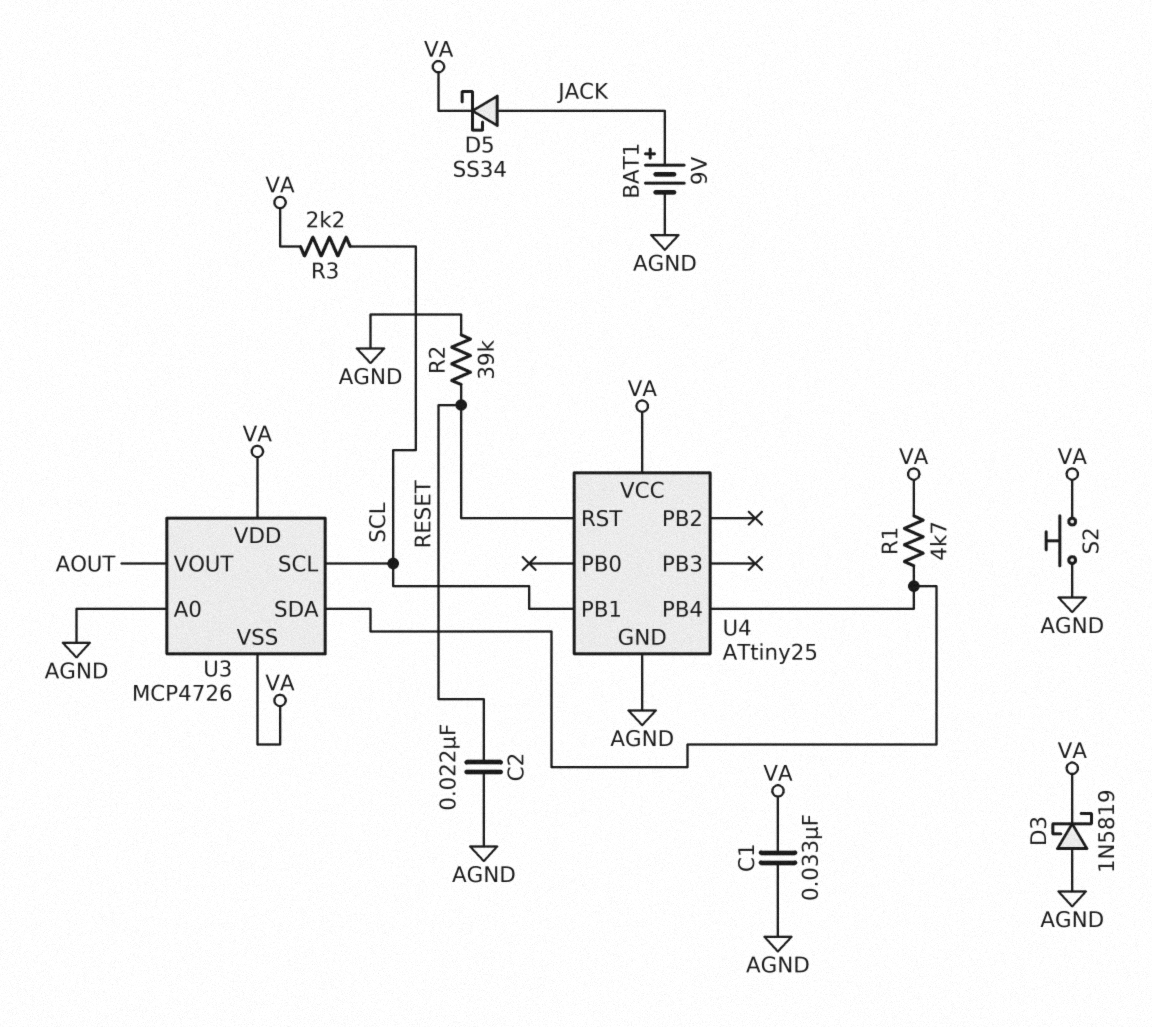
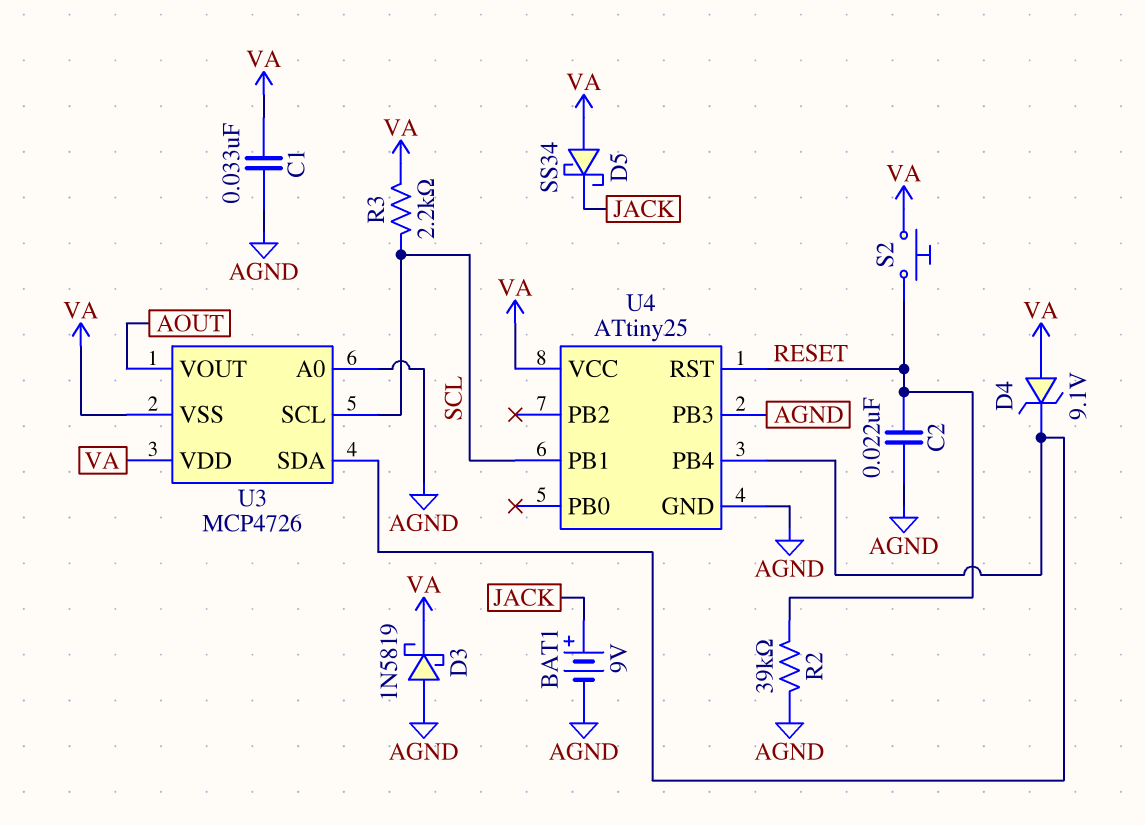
D4: none -> zener 9.1V (A VA, K U3/SDA)
D5: schottky SS34 (A JACK, K VA) -> schottky SS34 (A VA, K JACK)
R1: 4.7k (U3/SDA, VA) -> none
S2: button (AGND, VA) -> button (RESET, VA)
U4 pin PB3: none -> AGND

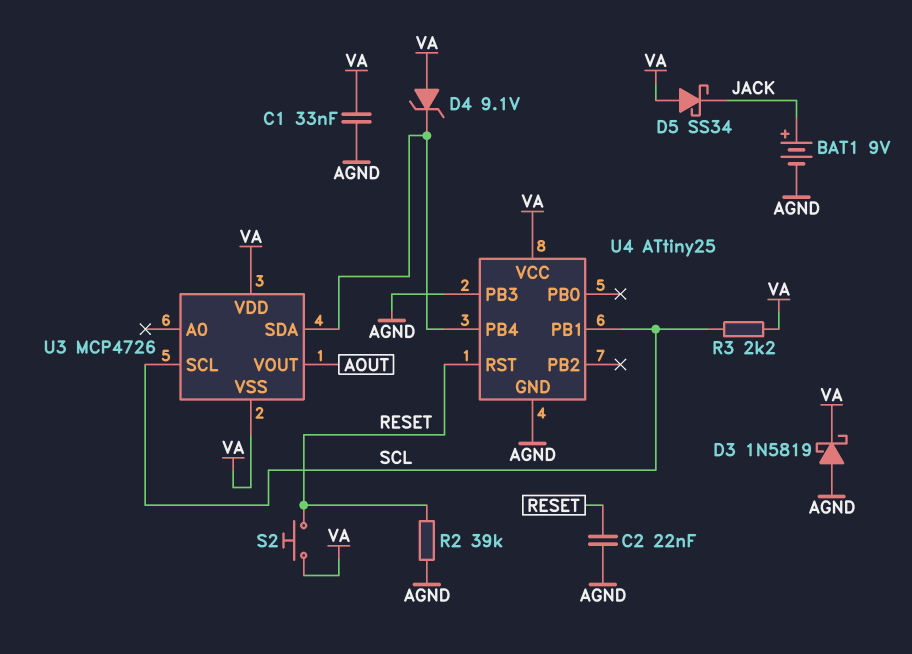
U3 pin A0: AGND -> none

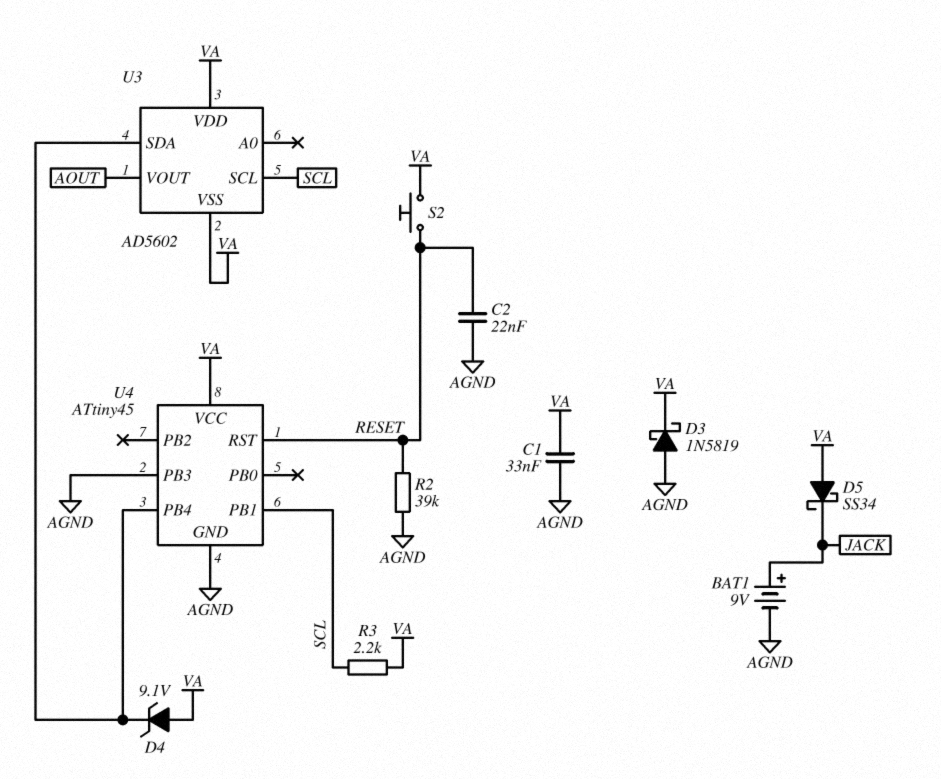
U3: MCP4726 -> AD5602
U4: ATtiny25 -> ATtiny45

